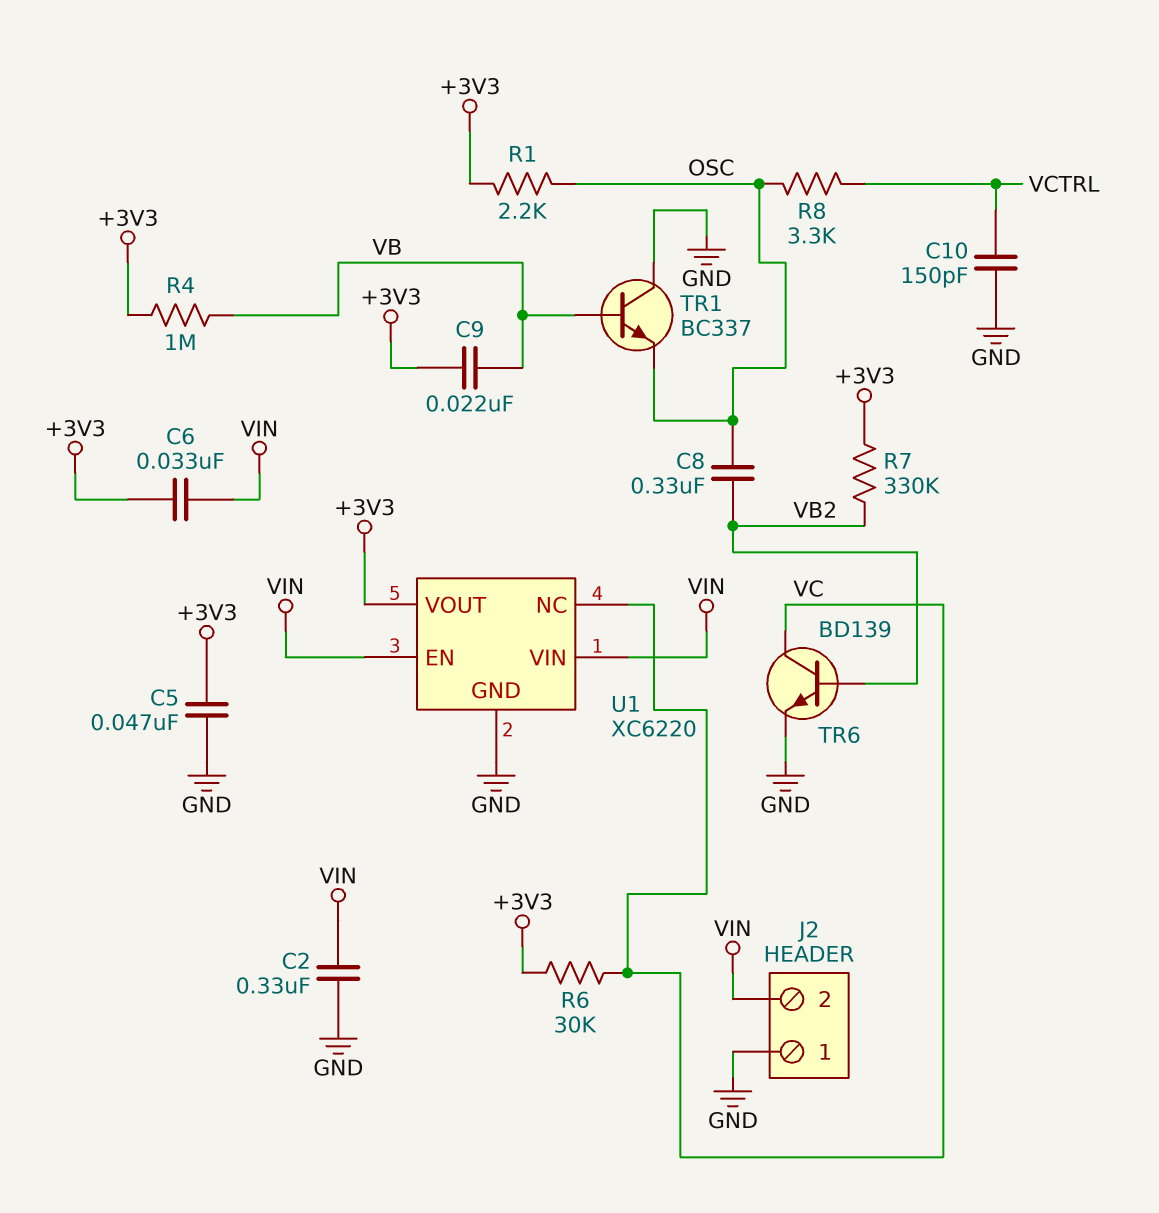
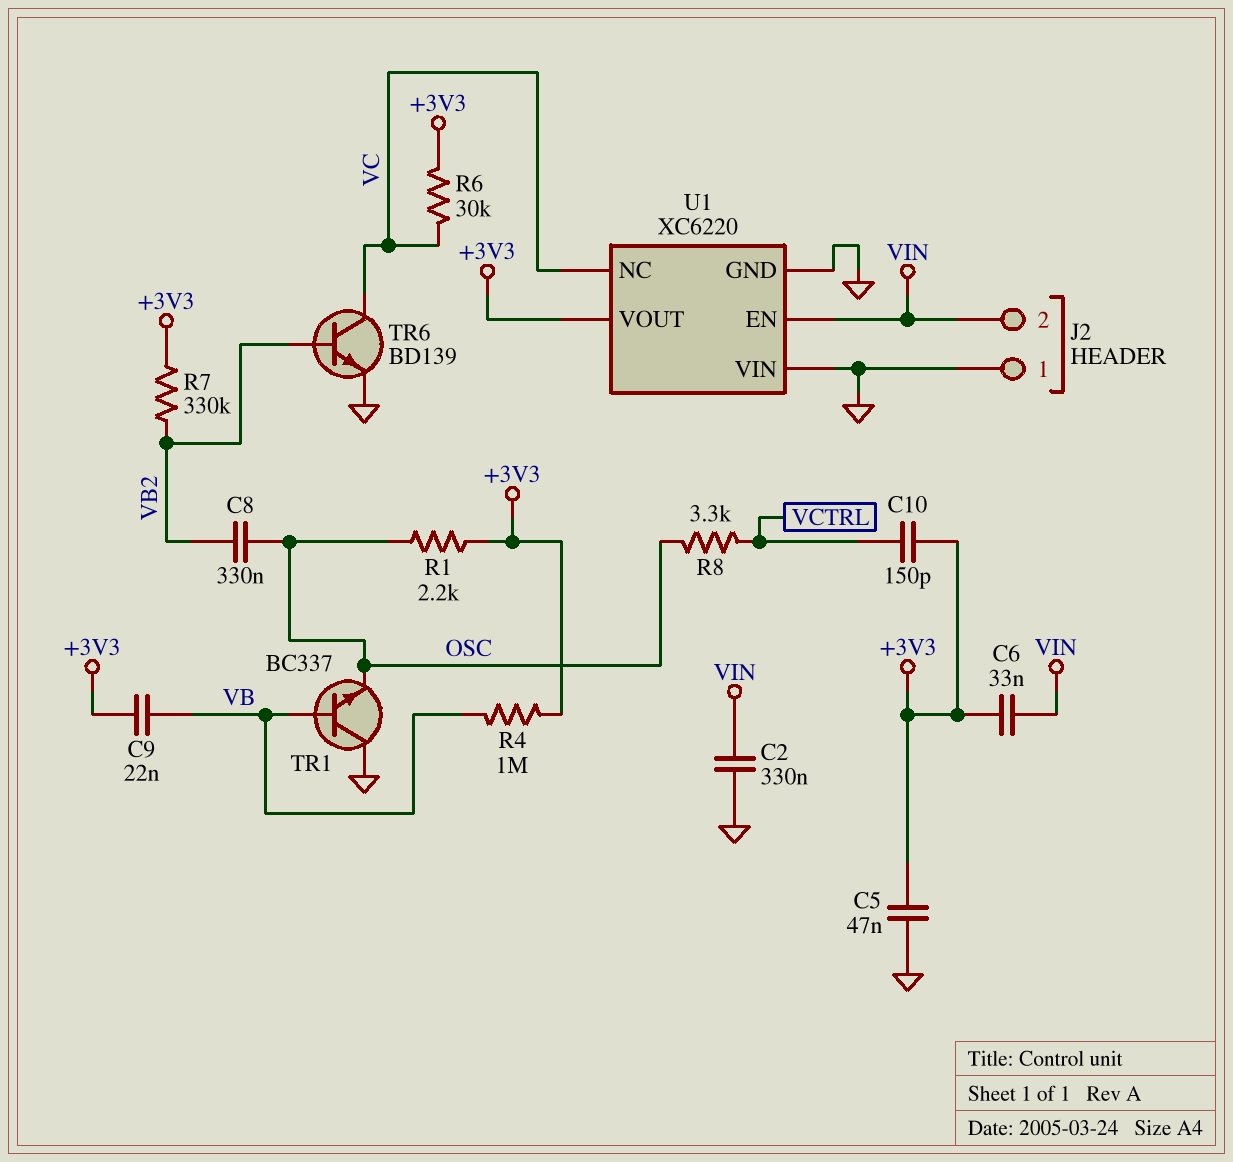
C10: 150pF (GND, VCTRL) -> 150pF (+3V3, VCTRL)
U1 pin VIN: VIN -> GND

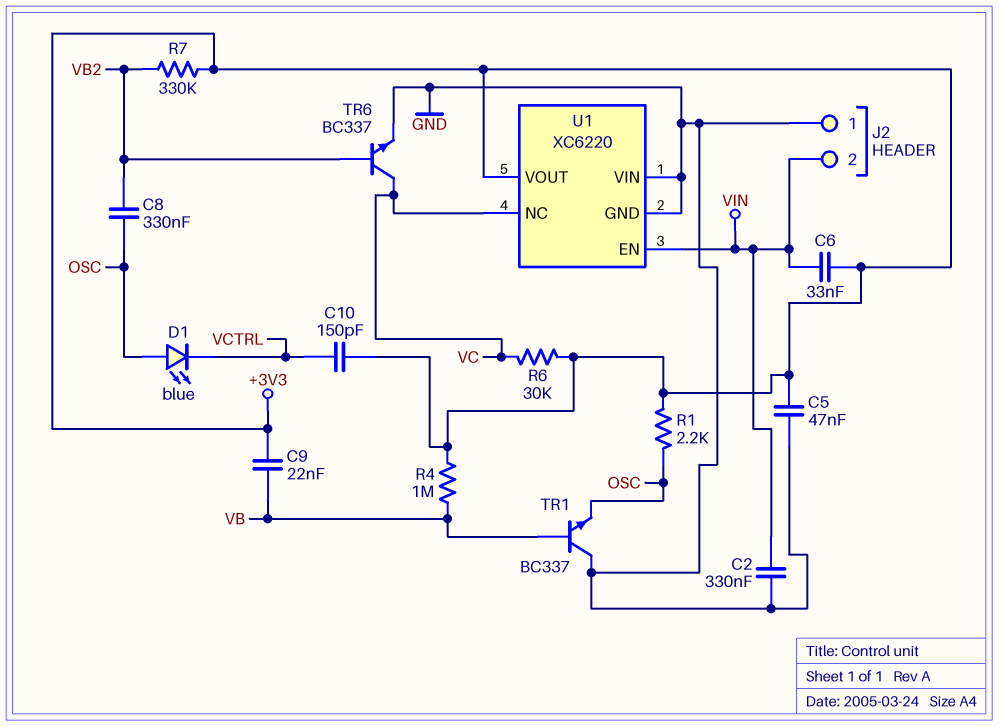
D1: none -> LED blue (A OSC, K VCTRL)
R8: 3.3k (OSC, VCTRL) -> none
TR6: NPN BD139 (B VB2, C VC, E GND) -> NPN BC337 (B VB2, C VC, E GND)

